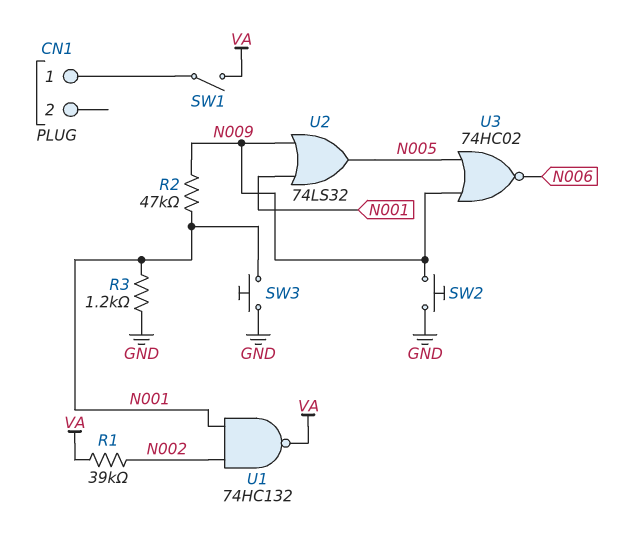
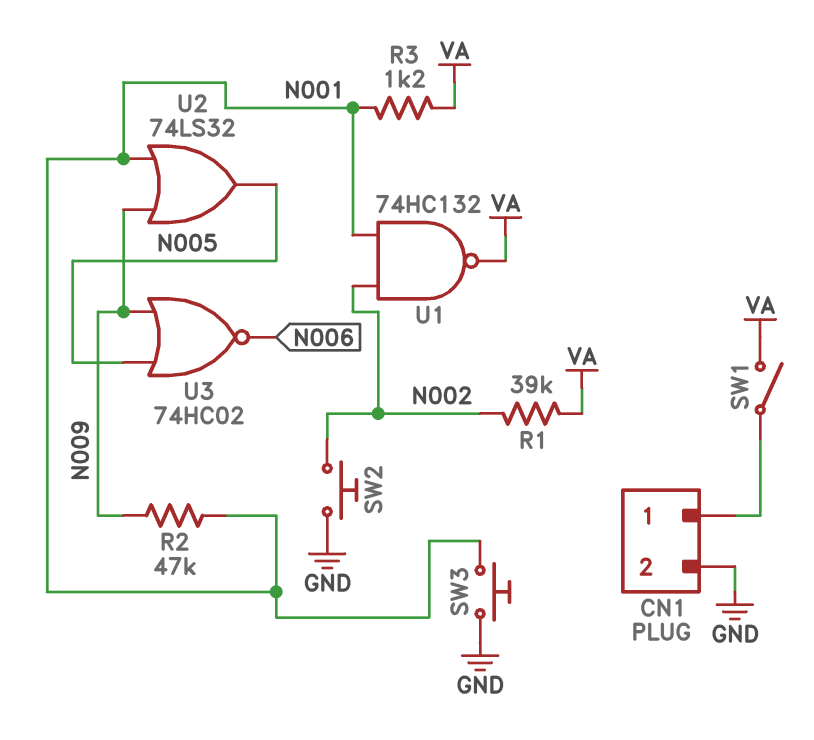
CN1 pin 2: none -> GND
R3: 1.2k (GND, N001) -> 1.2k (N001, VA)
SW2: button (GND, N009) -> button (GND, N002)

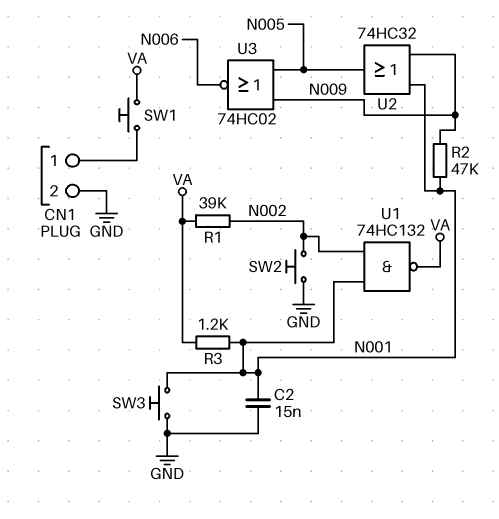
C2: none -> 15nF (GND, N001)
SW1: switch (CN1/1, VA) -> button (CN1/1, VA)
U2: OR 74LS32 (in N001, in N009, out N005) -> OR 74HC32 (in N001, in N009, out N005)

